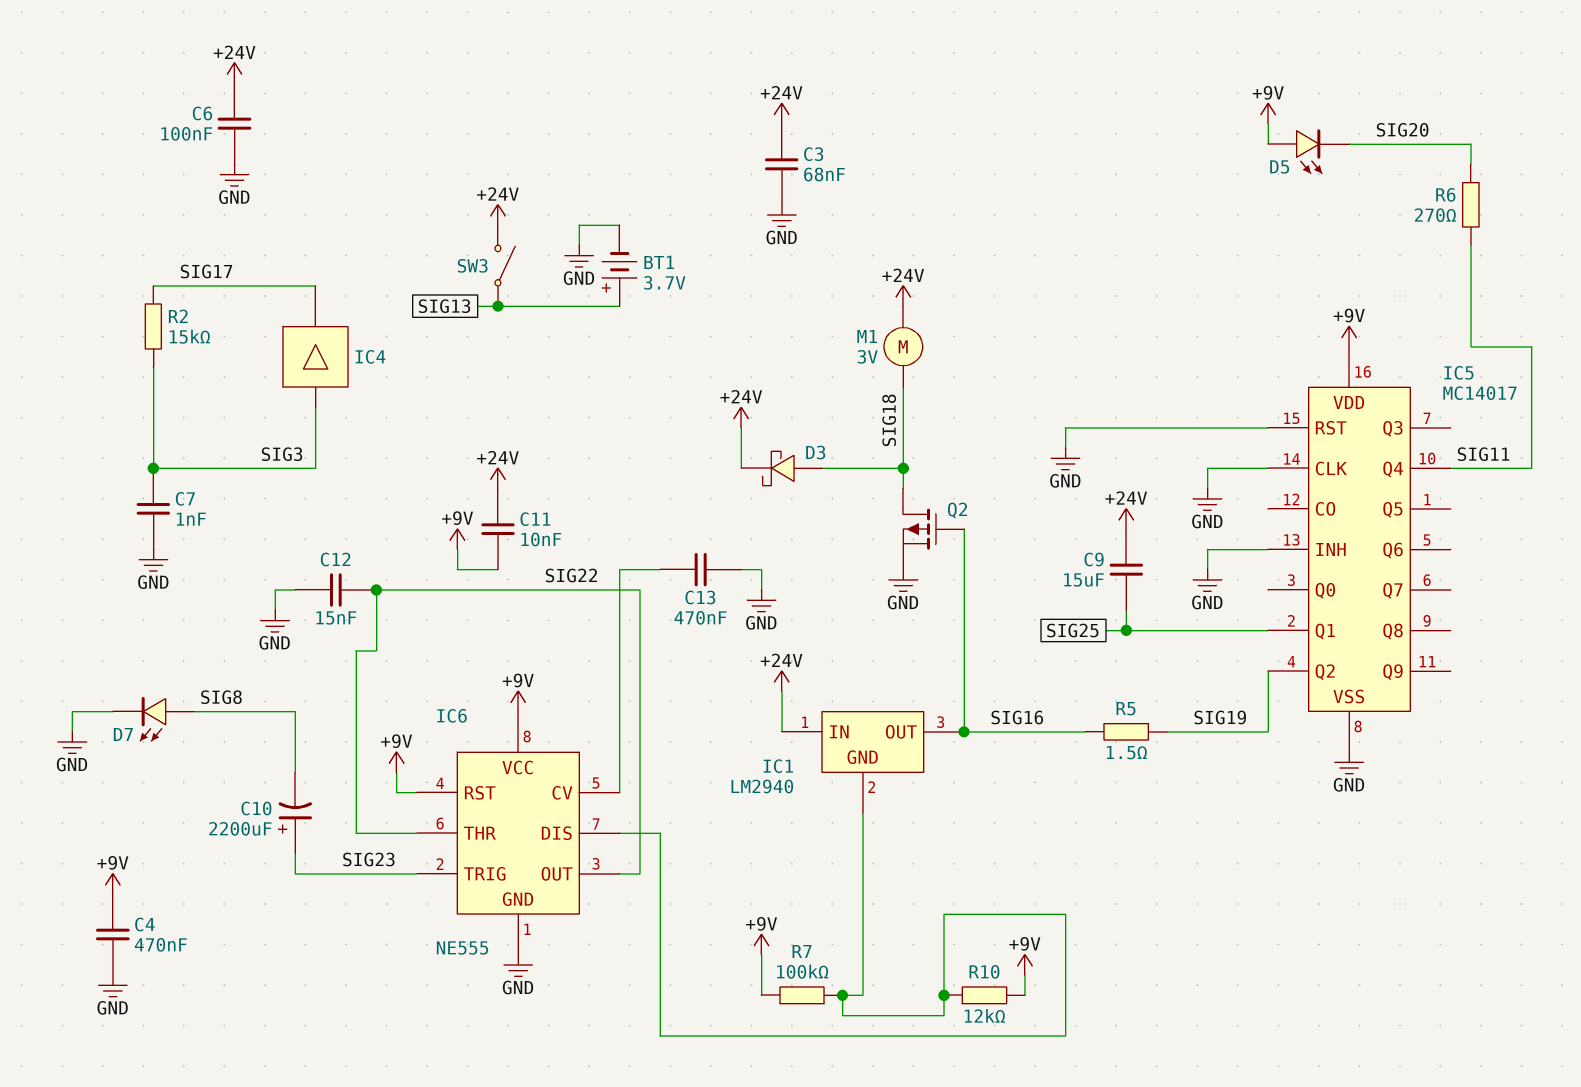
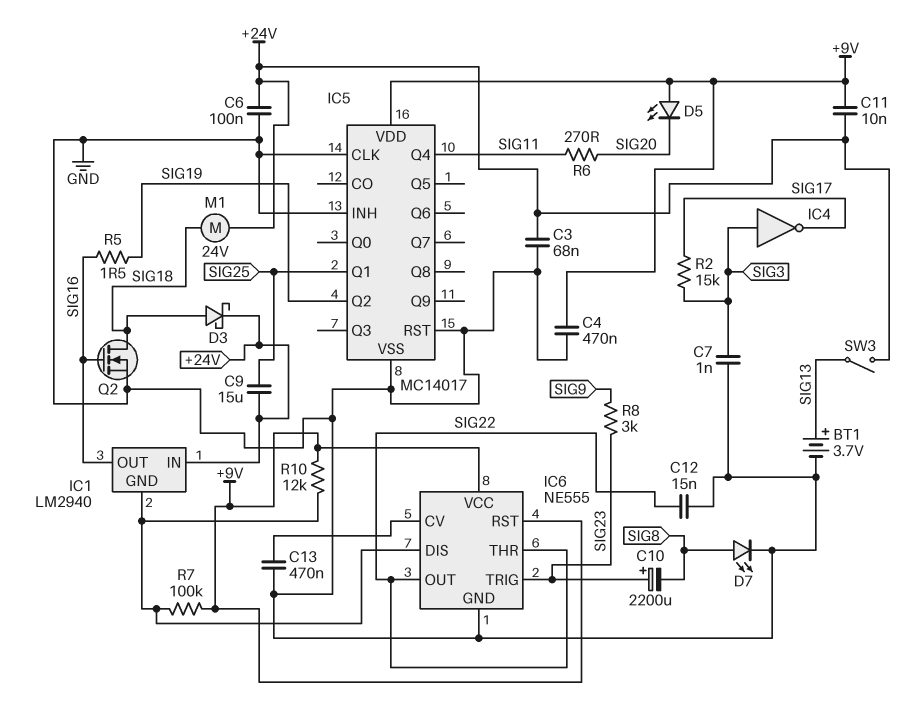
IC4: buffer (in SIG3, out SIG17) -> NOT (in SIG3, out SIG17)
M1: motor 3V (+24V, SIG18) -> motor 24V (+24V, SIG18)
Q2: PMOS (G SIG16, D SIG18, S GND) -> NMOS (G SIG16, D SIG18, S GND)
R8: none -> 3k (SIG9, SIG23)

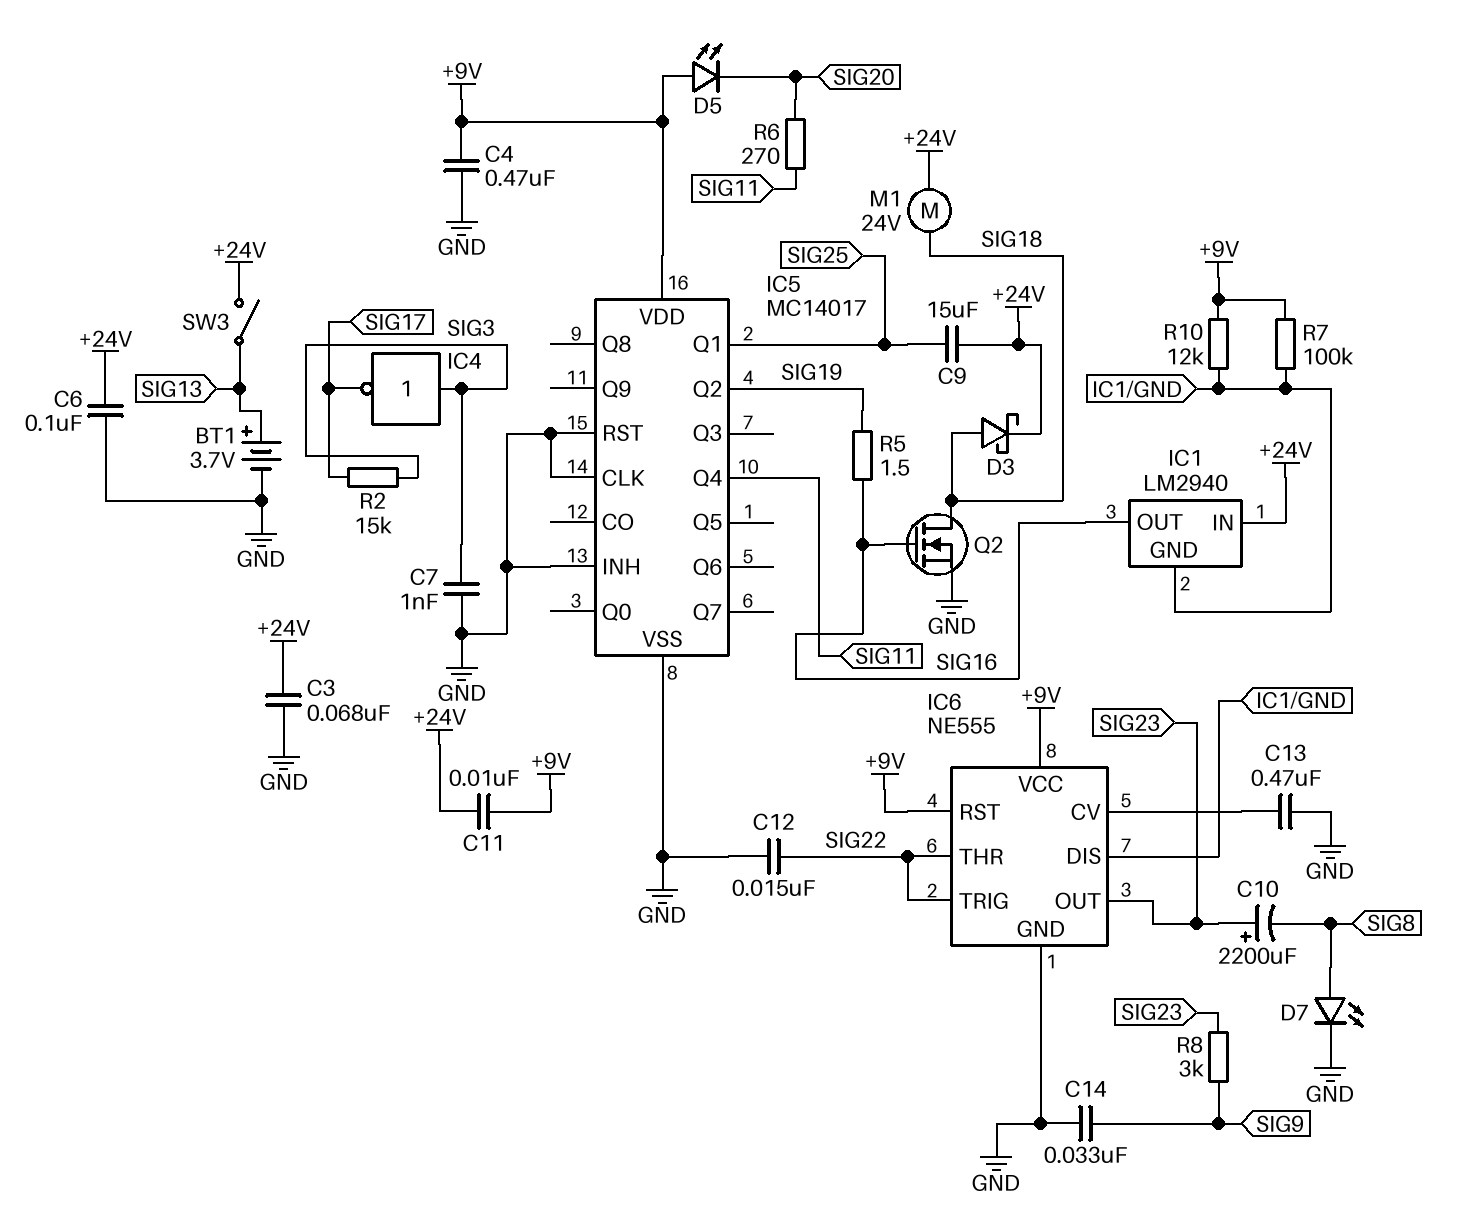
C14: none -> 33nF (GND, SIG9)
IC6 pin OUT: SIG22 -> SIG23
IC6 pin TRIG: SIG23 -> SIG22

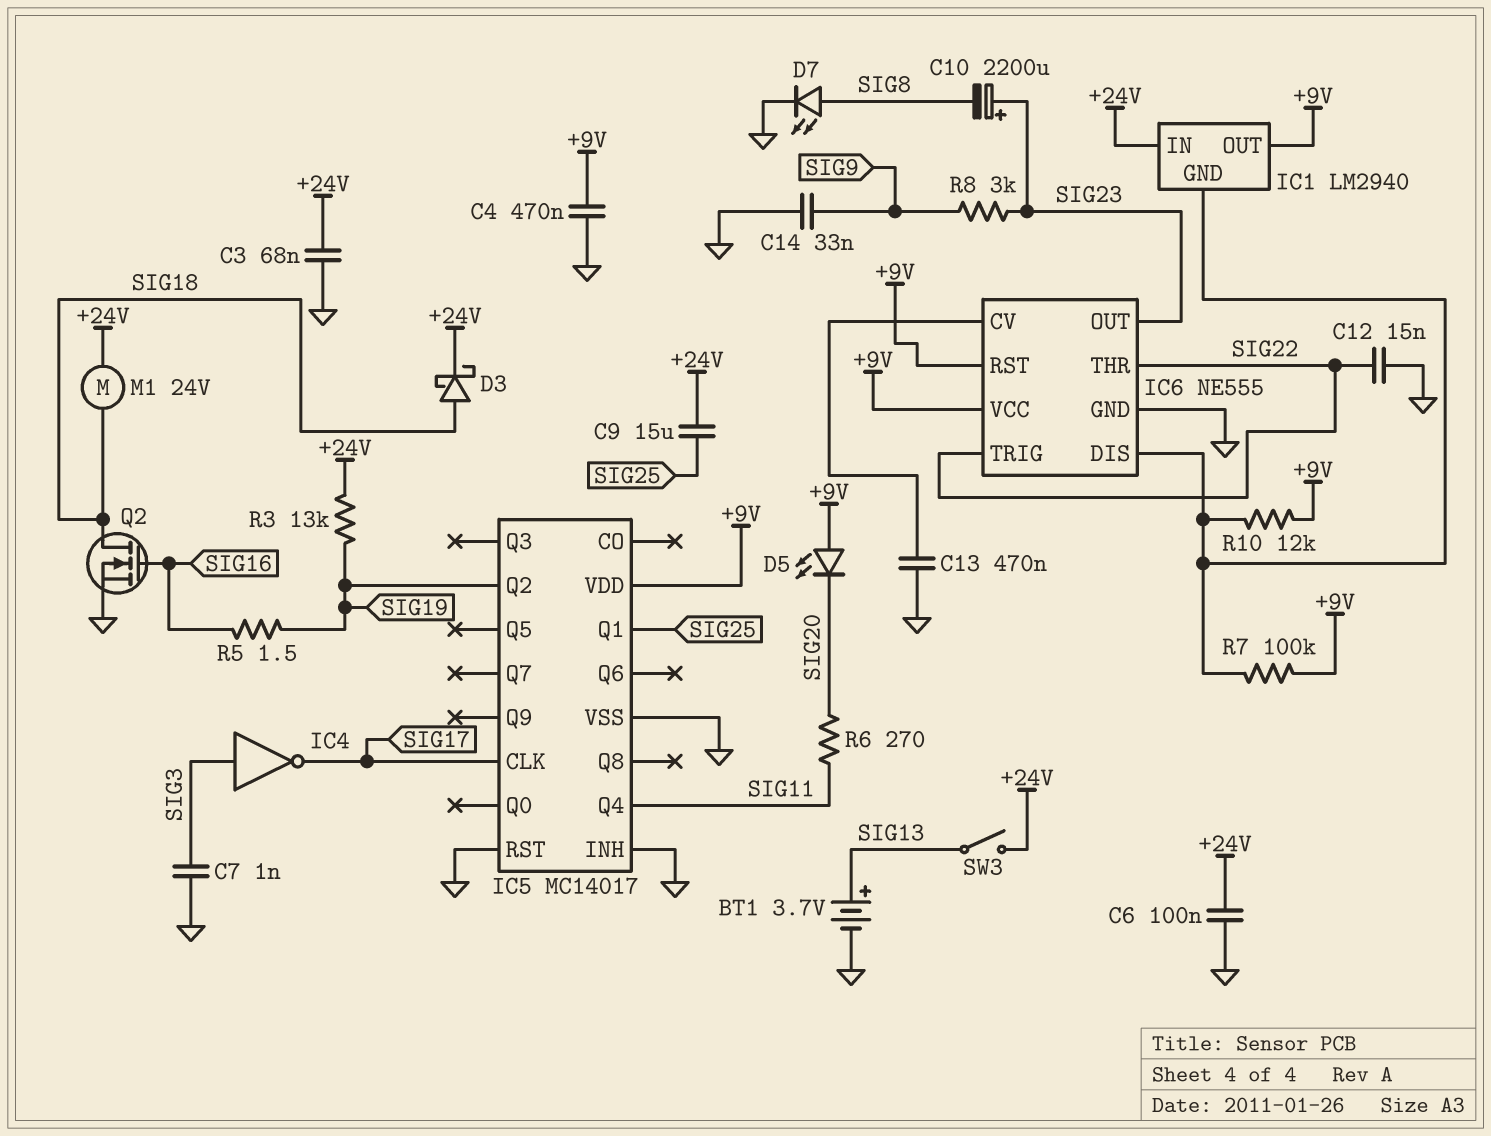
C11: 10nF (+9V, +24V) -> none
IC1 pin OUT: SIG16 -> +9V
IC5 pin CLK: GND -> SIG17
R2: 15k (SIG3, SIG17) -> none
R3: none -> 13k (+24V, SIG19)

